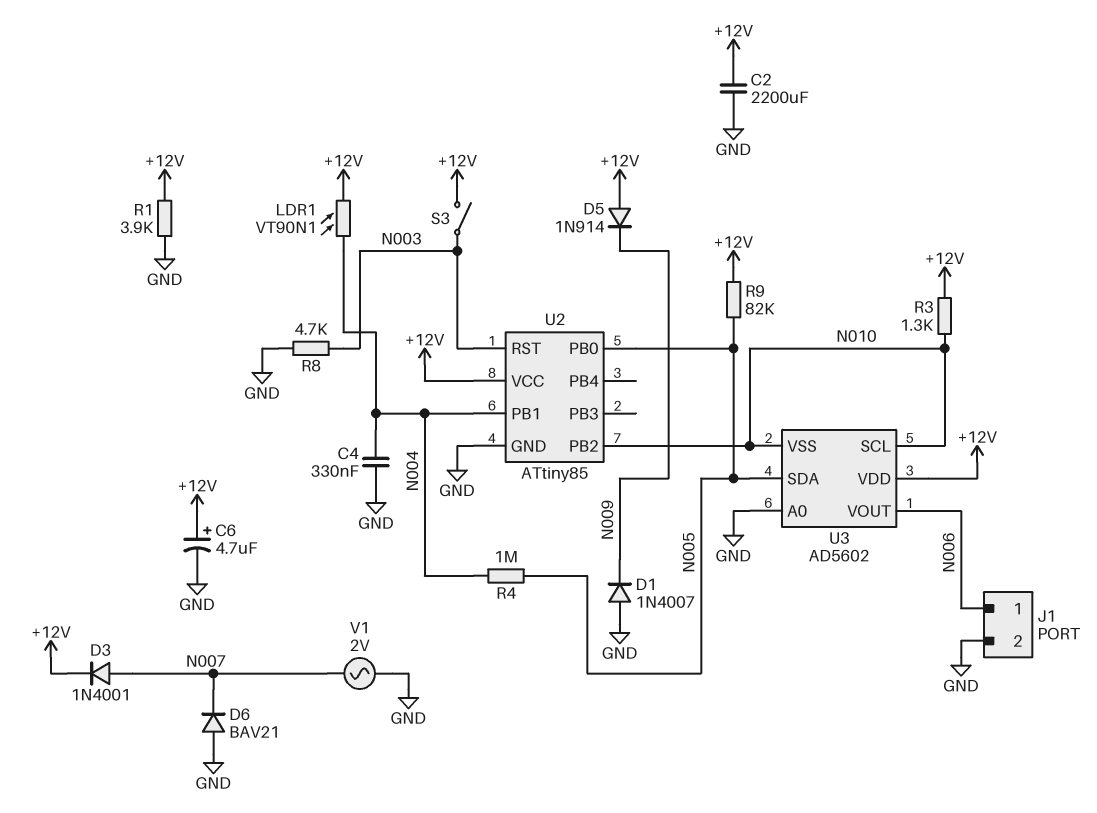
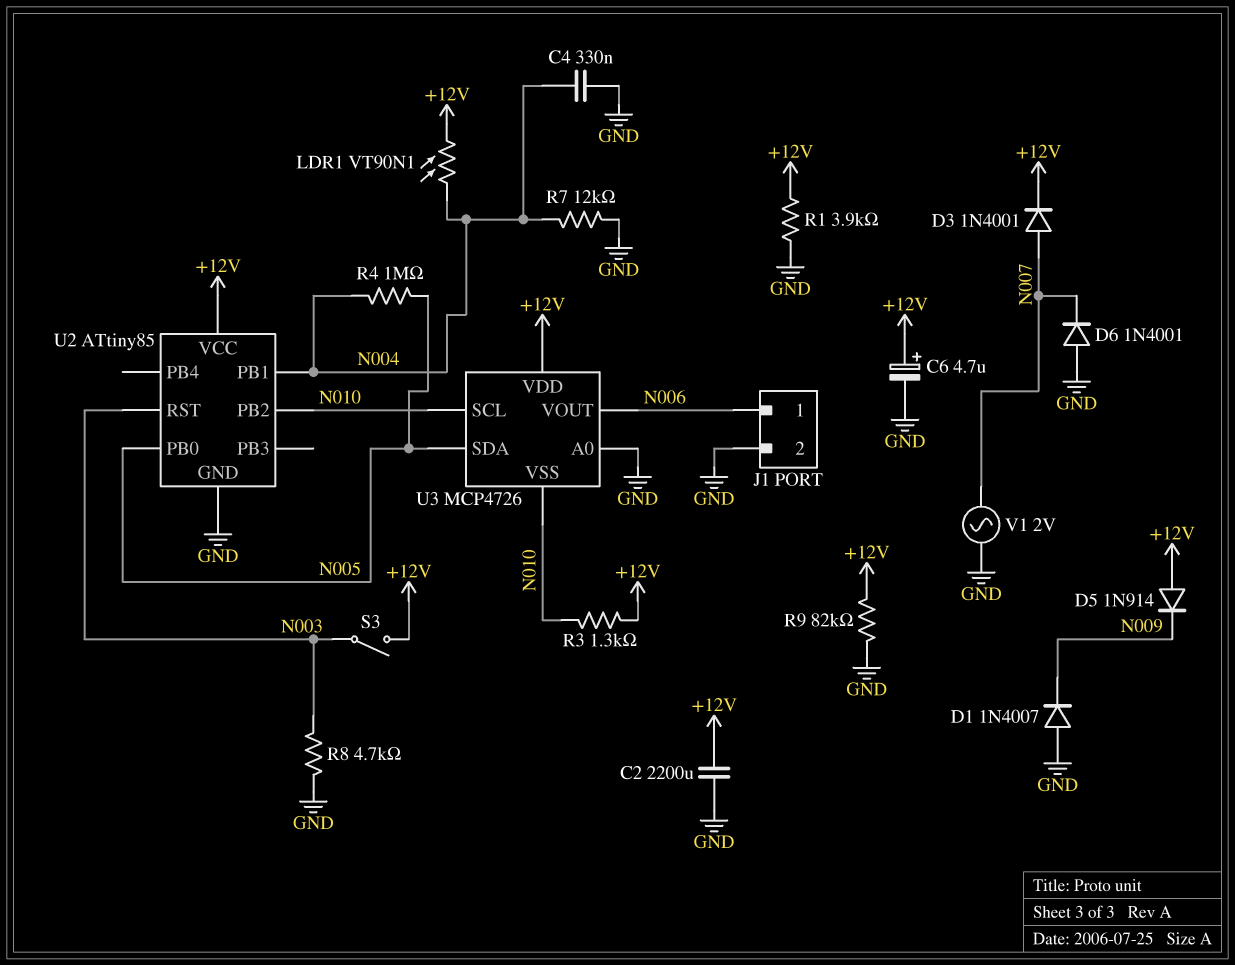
D6: diode BAV21 (A GND, K N007) -> diode 1N4001 (A GND, K N007)
R7: none -> 12k (GND, N004)
R9: 82k (+12V, N005) -> 82k (+12V, GND)
U3: AD5602 -> MCP4726

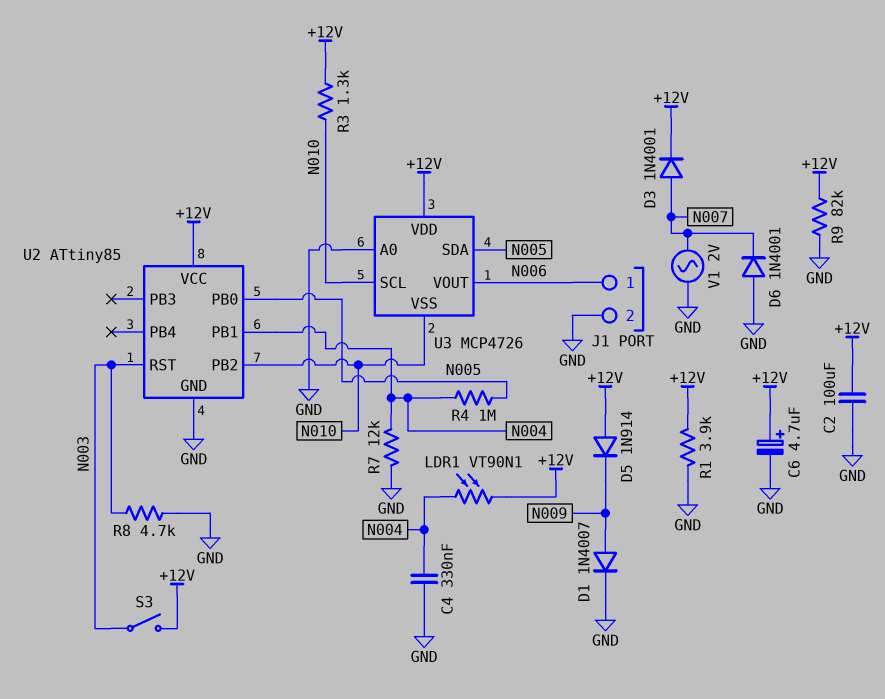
C2: 2200uF (+12V, GND) -> 100uF (+12V, GND)
D1: diode 1N4007 (A GND, K N009) -> diode 1N4007 (A N009, K GND)

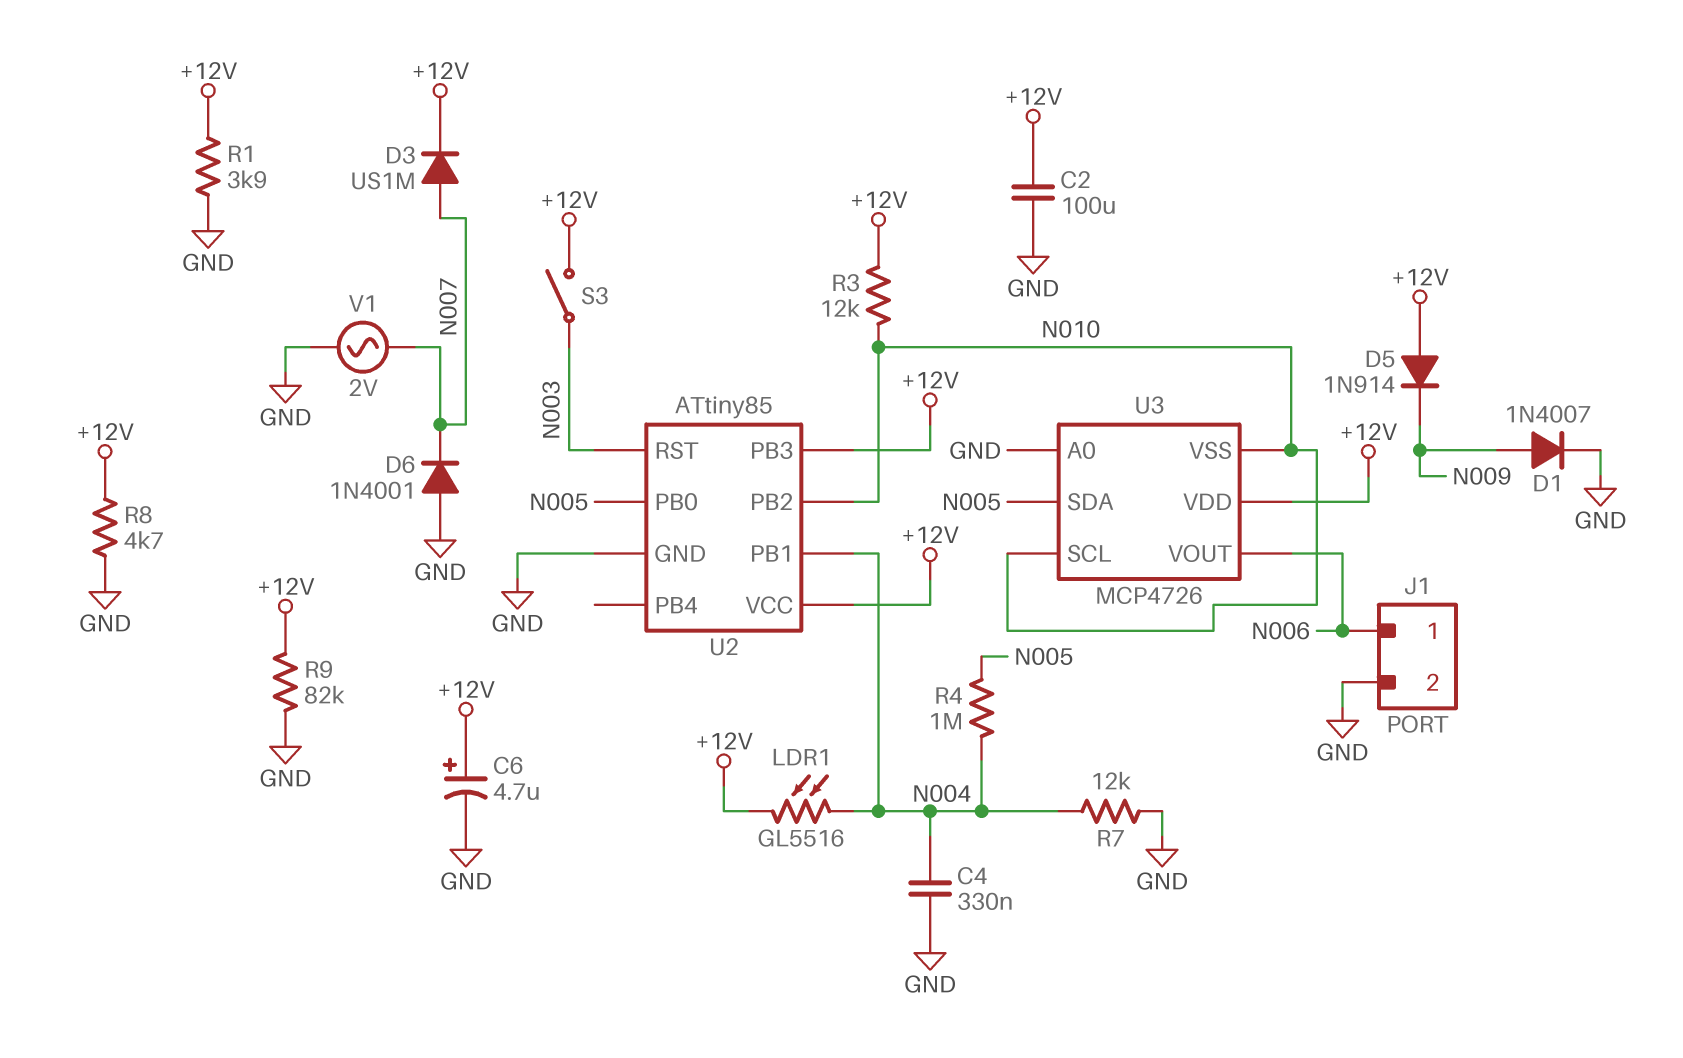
D3: diode 1N4001 (A N007, K +12V) -> diode US1M (A N007, K +12V)
LDR1: VT90N1 (+12V, N004) -> GL5516 (+12V, N004)
R3: 1.3k (+12V, N010) -> 12k (+12V, N010)
R8: 4.7k (GND, N003) -> 4.7k (+12V, GND)
U2 pin PB3: none -> +12V

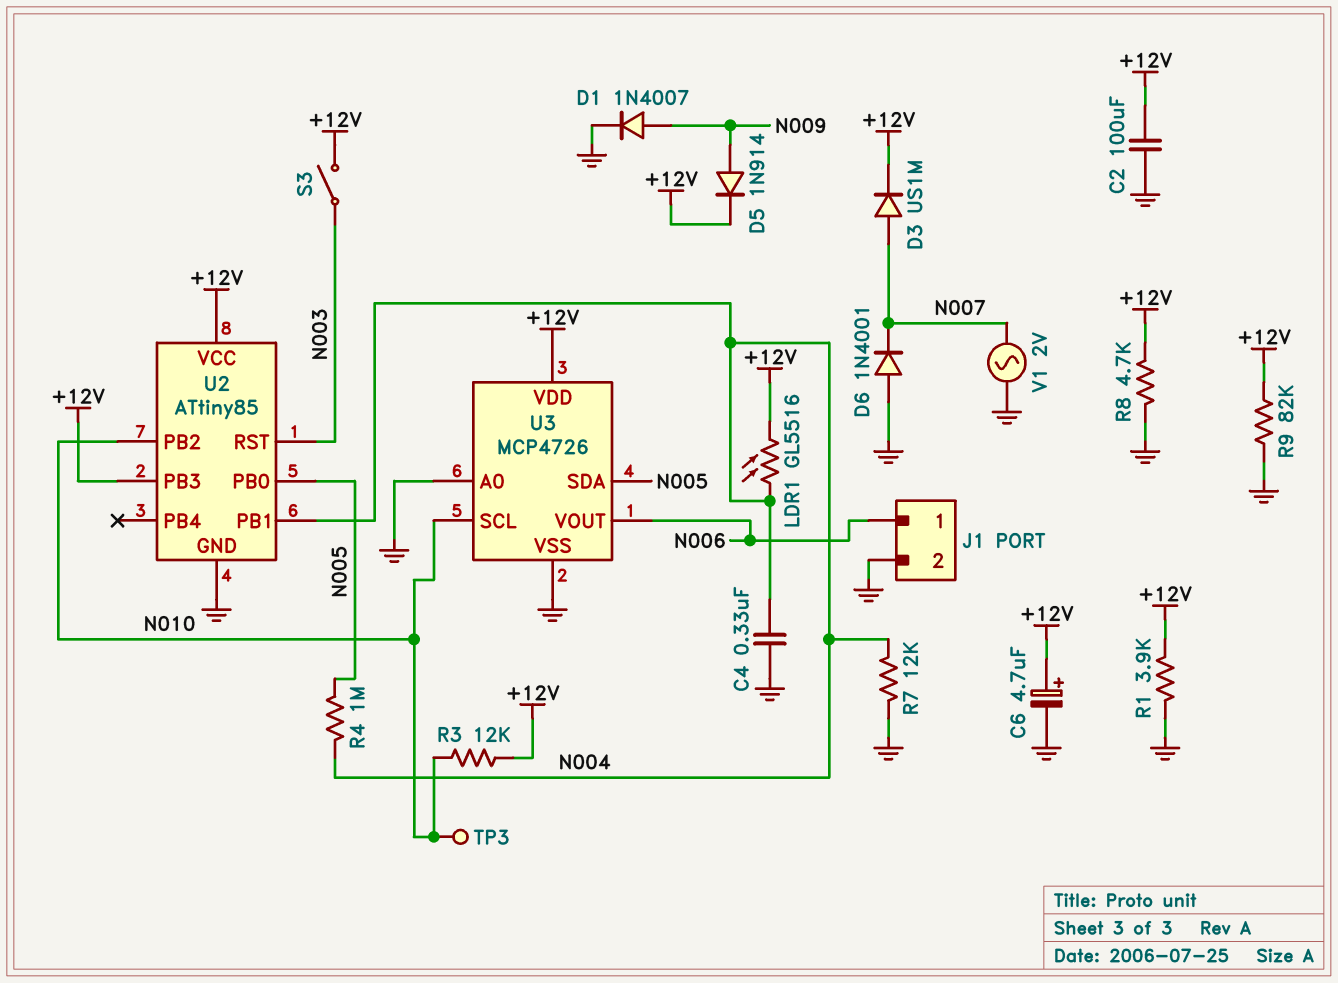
D5: diode 1N914 (A +12V, K N009) -> diode 1N914 (A N009, K +12V)
TP3: none -> test point (N010)
U3 pin VSS: N010 -> GND

